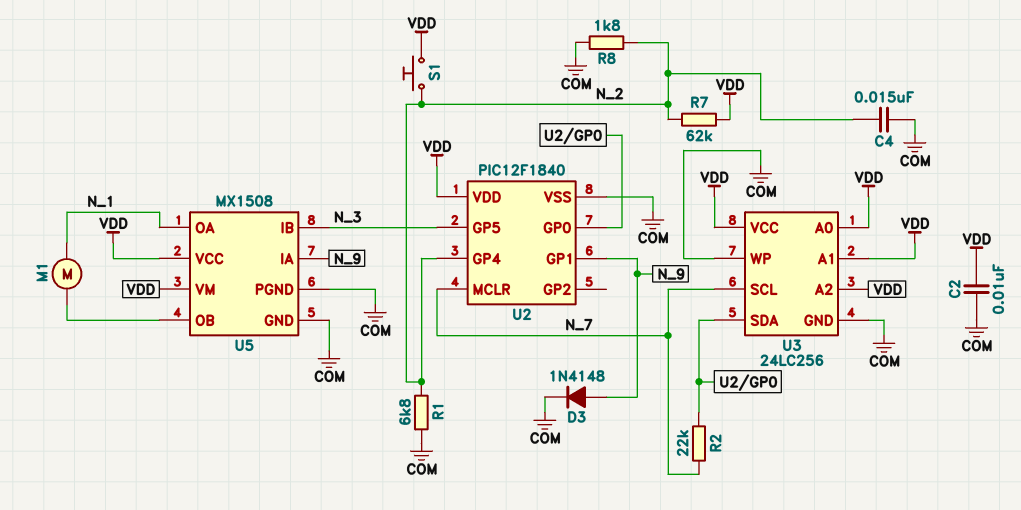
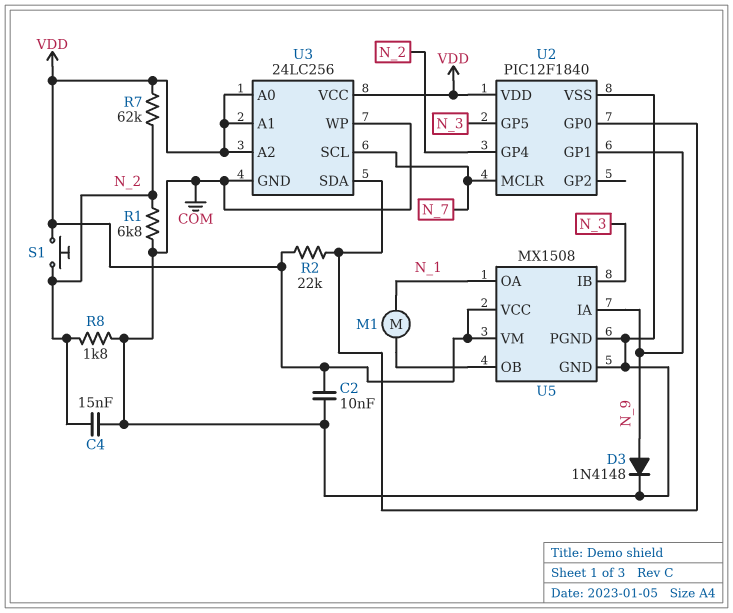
R2: 22k (N_7, U2/GP0) -> 22k (U2/GP0, VDD)

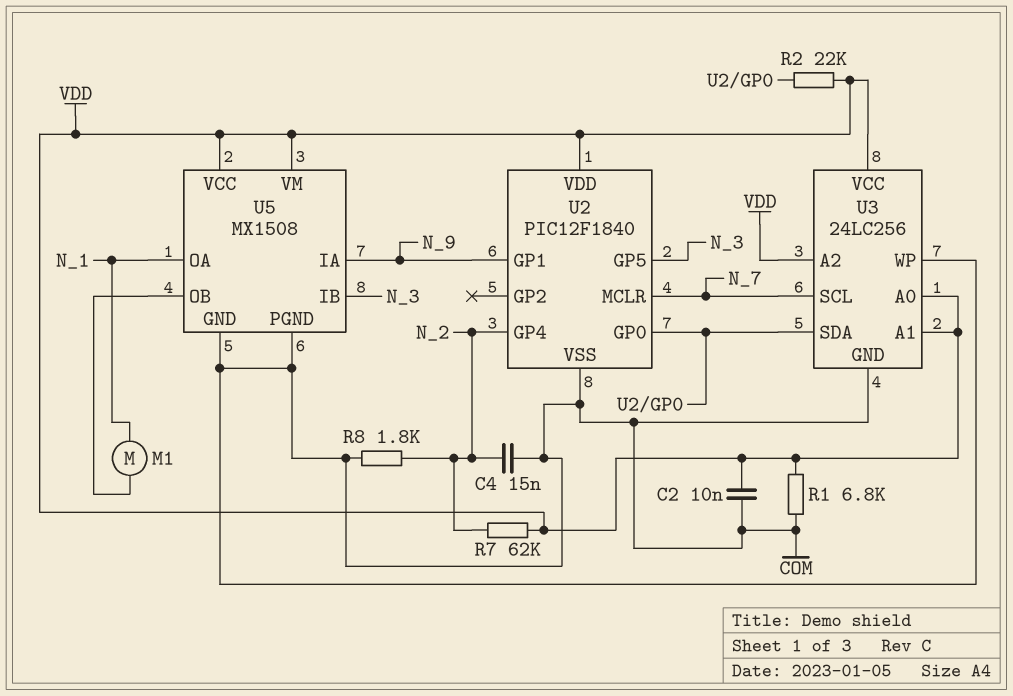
D3: diode 1N4148 (A N_9, K COM) -> none
R1: 6.8k (COM, N_2) -> 6.8k (COM, VDD)
S1: button (N_2, VDD) -> none

